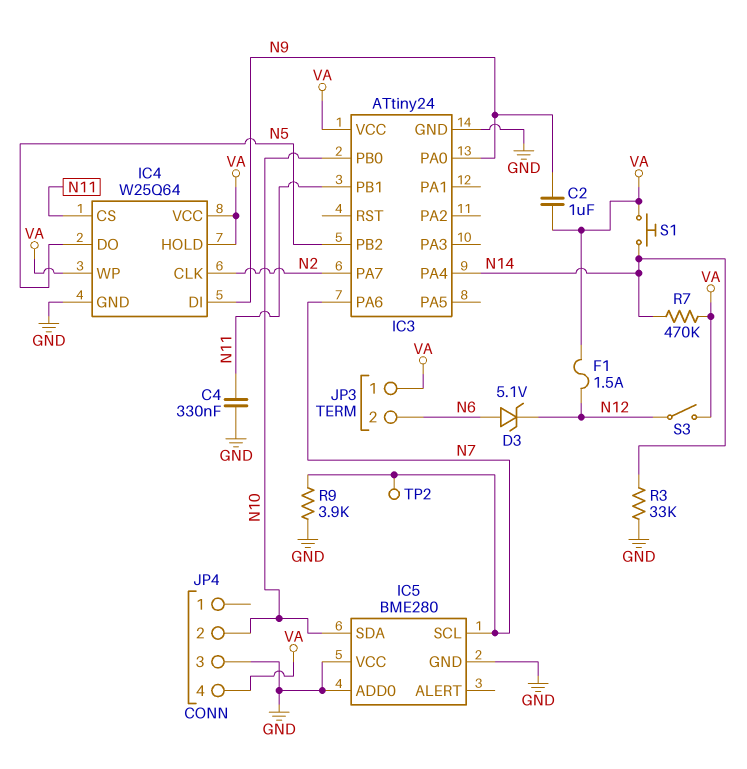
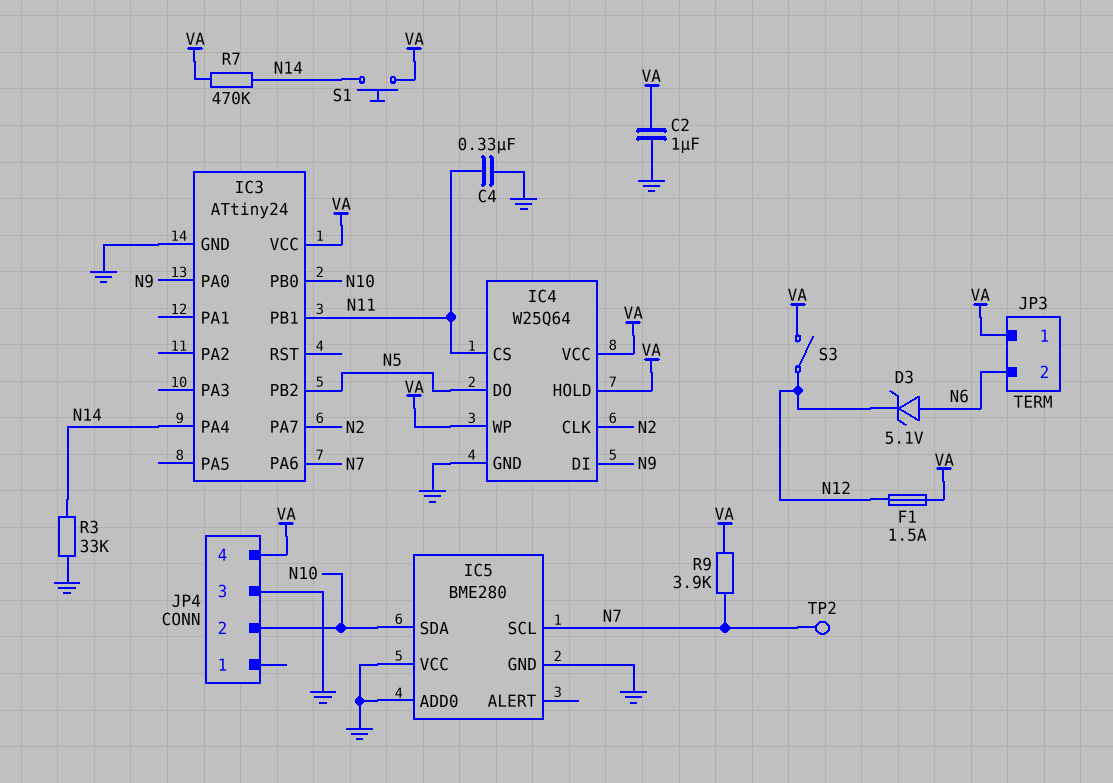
C2: 1uF (N9, VA) -> 1uF (GND, VA)
R9: 3.9k (GND, N7) -> 3.9k (N7, VA)

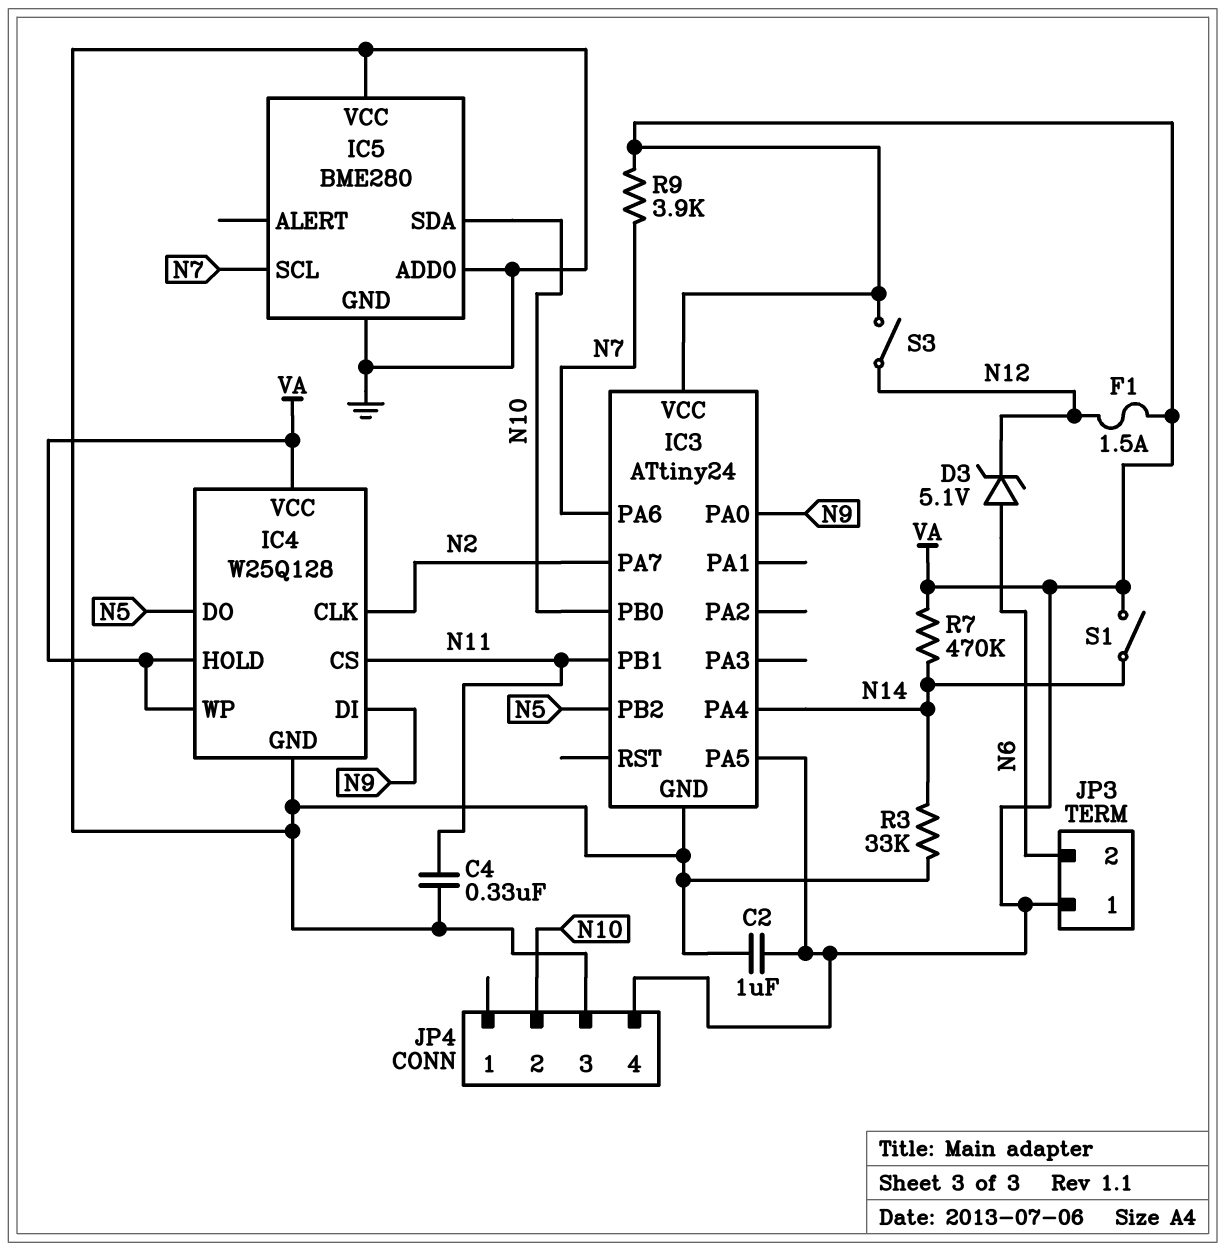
IC3 pin PA5: none -> VA
IC4: W25Q64 -> W25Q128
S1: button (N14, VA) -> switch (N14, VA)
TP2: test point (N7) -> none

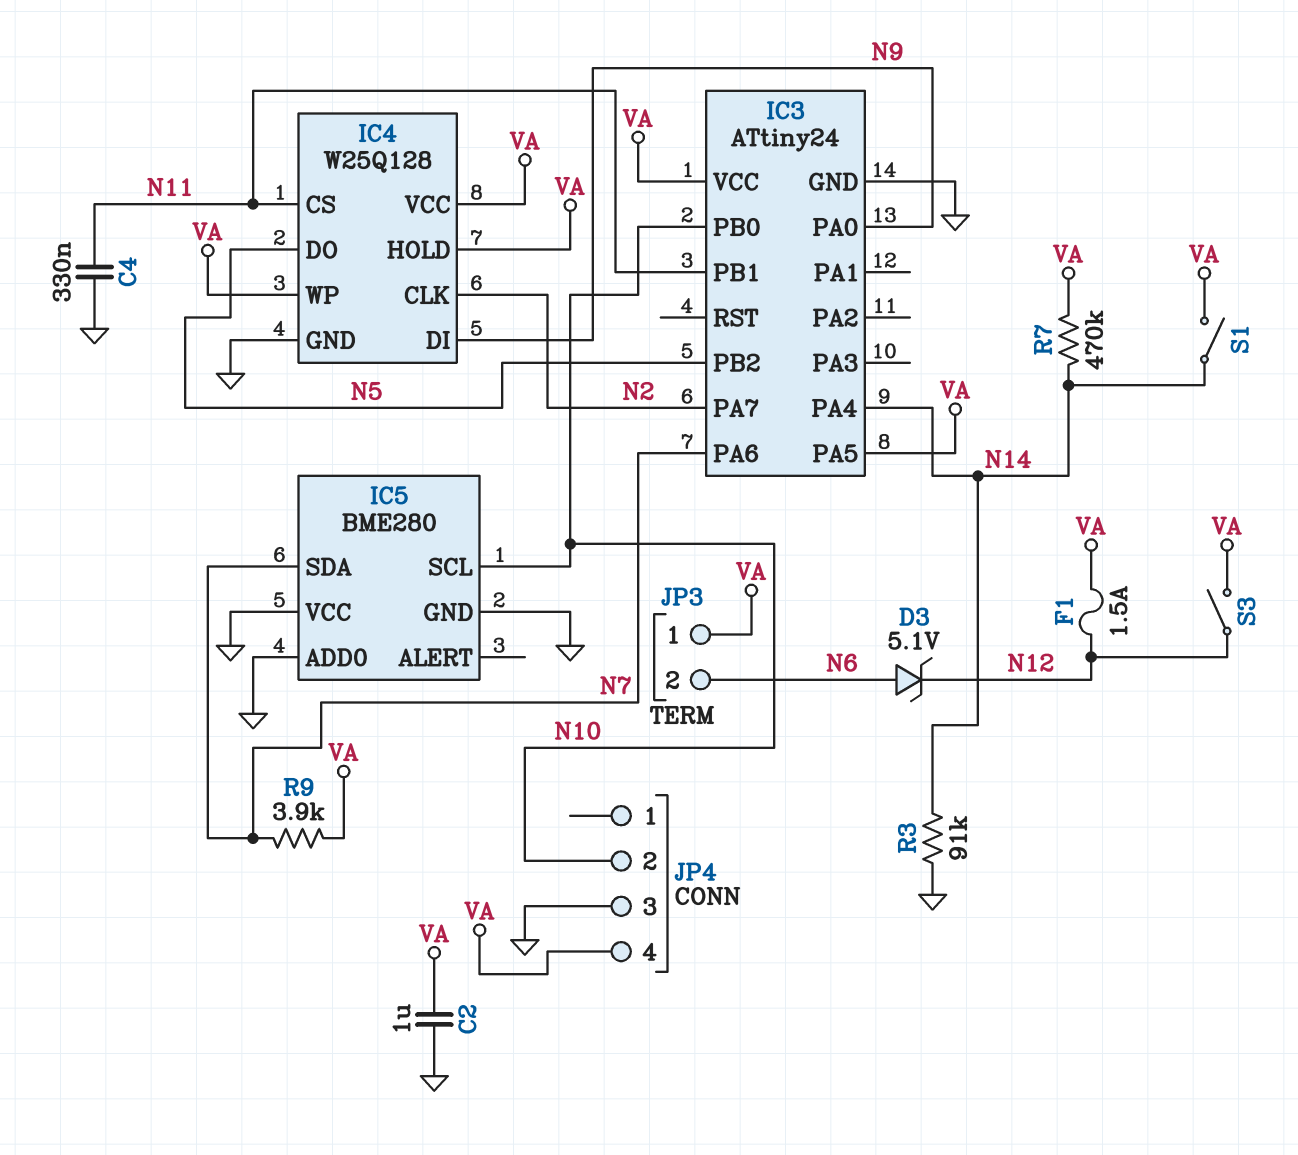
IC5 pin SCL: N7 -> N10
IC5 pin SDA: N10 -> N7
R3: 33k (GND, N14) -> 91k (GND, N14)

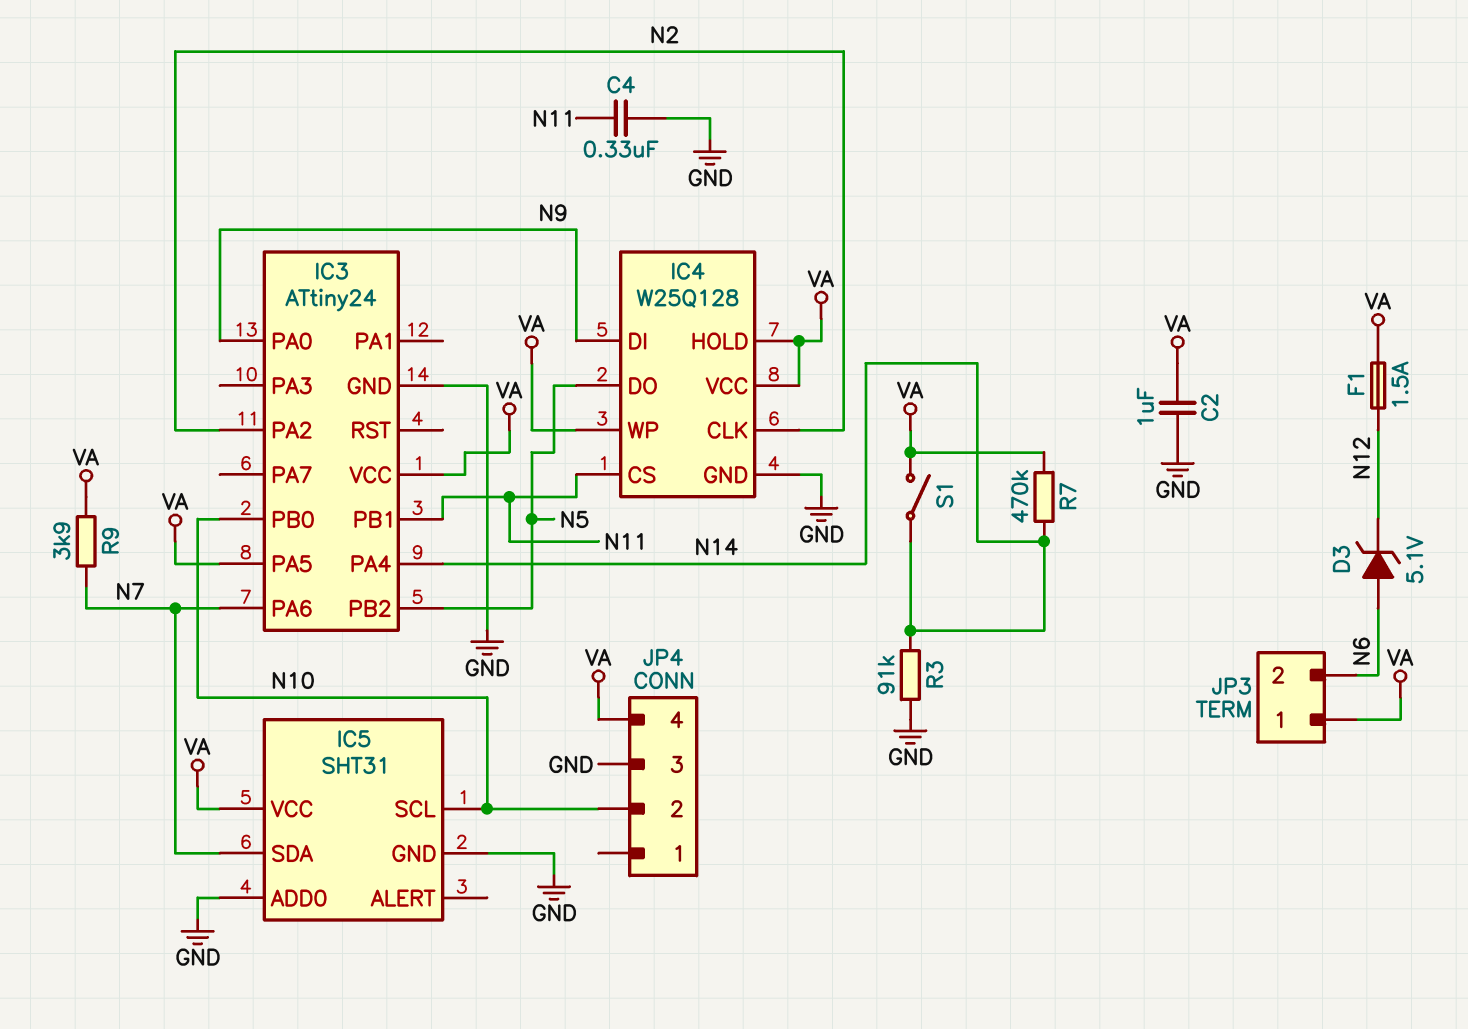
IC3 pin PA2: none -> N2
IC3 pin PA7: N2 -> none
IC5: BME280 -> SHT31
IC5 pin VCC: GND -> VA
S3: switch (N12, VA) -> none

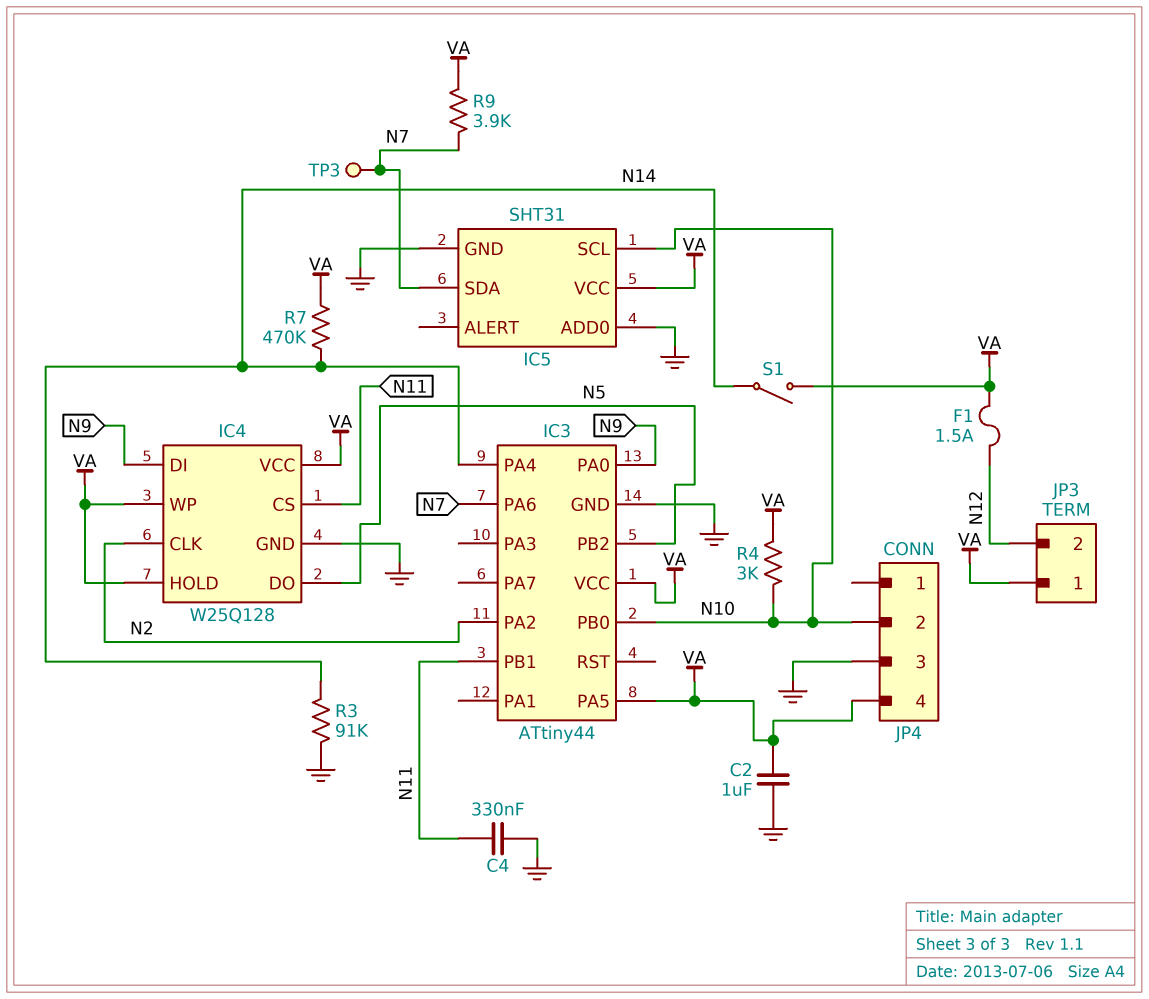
D3: zener 5.1V (A N6, K N12) -> none
IC3: ATtiny24 -> ATtiny44
JP3 pin 2: N6 -> N12
R4: none -> 3k (N10, VA)
TP3: none -> test point (N7)

